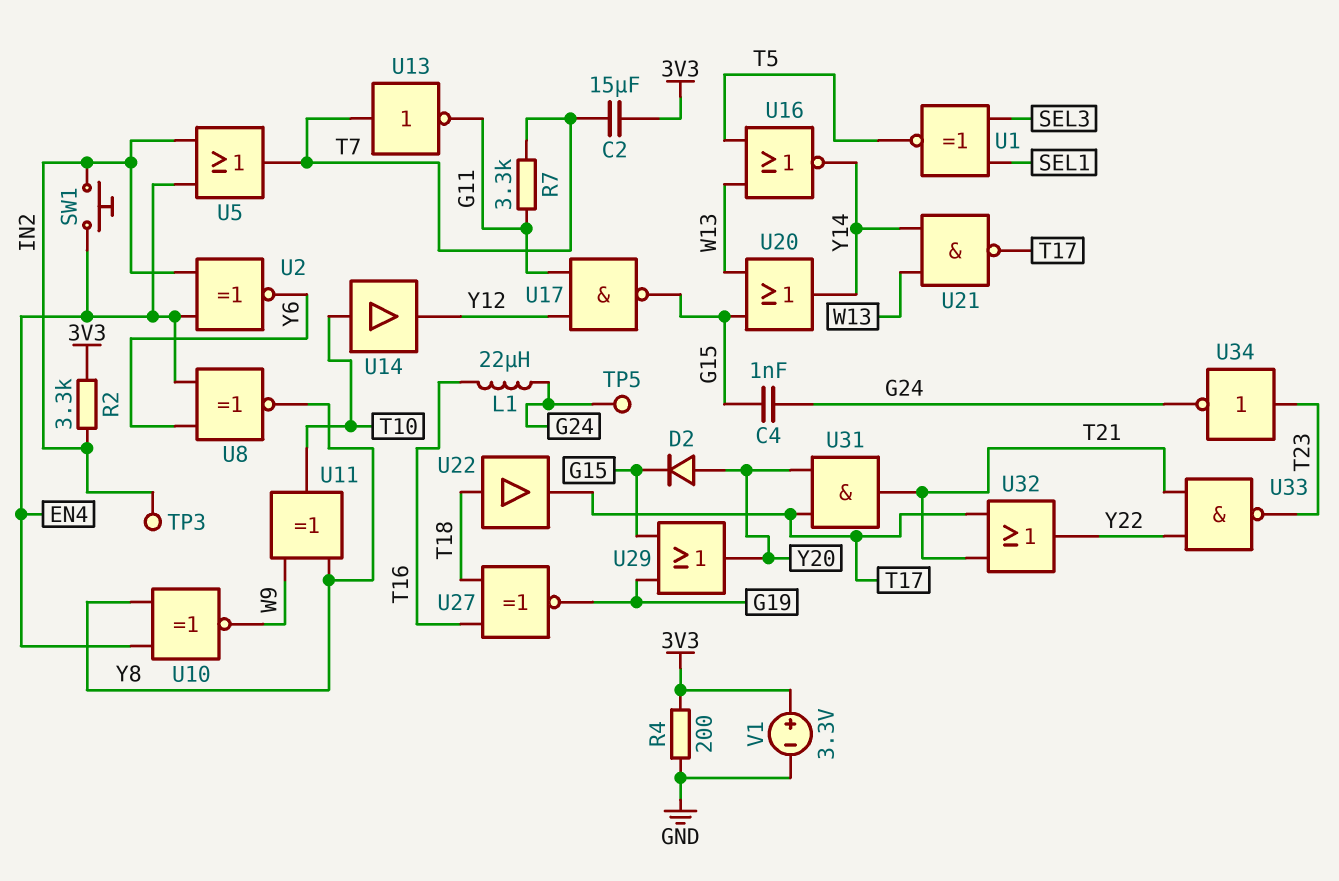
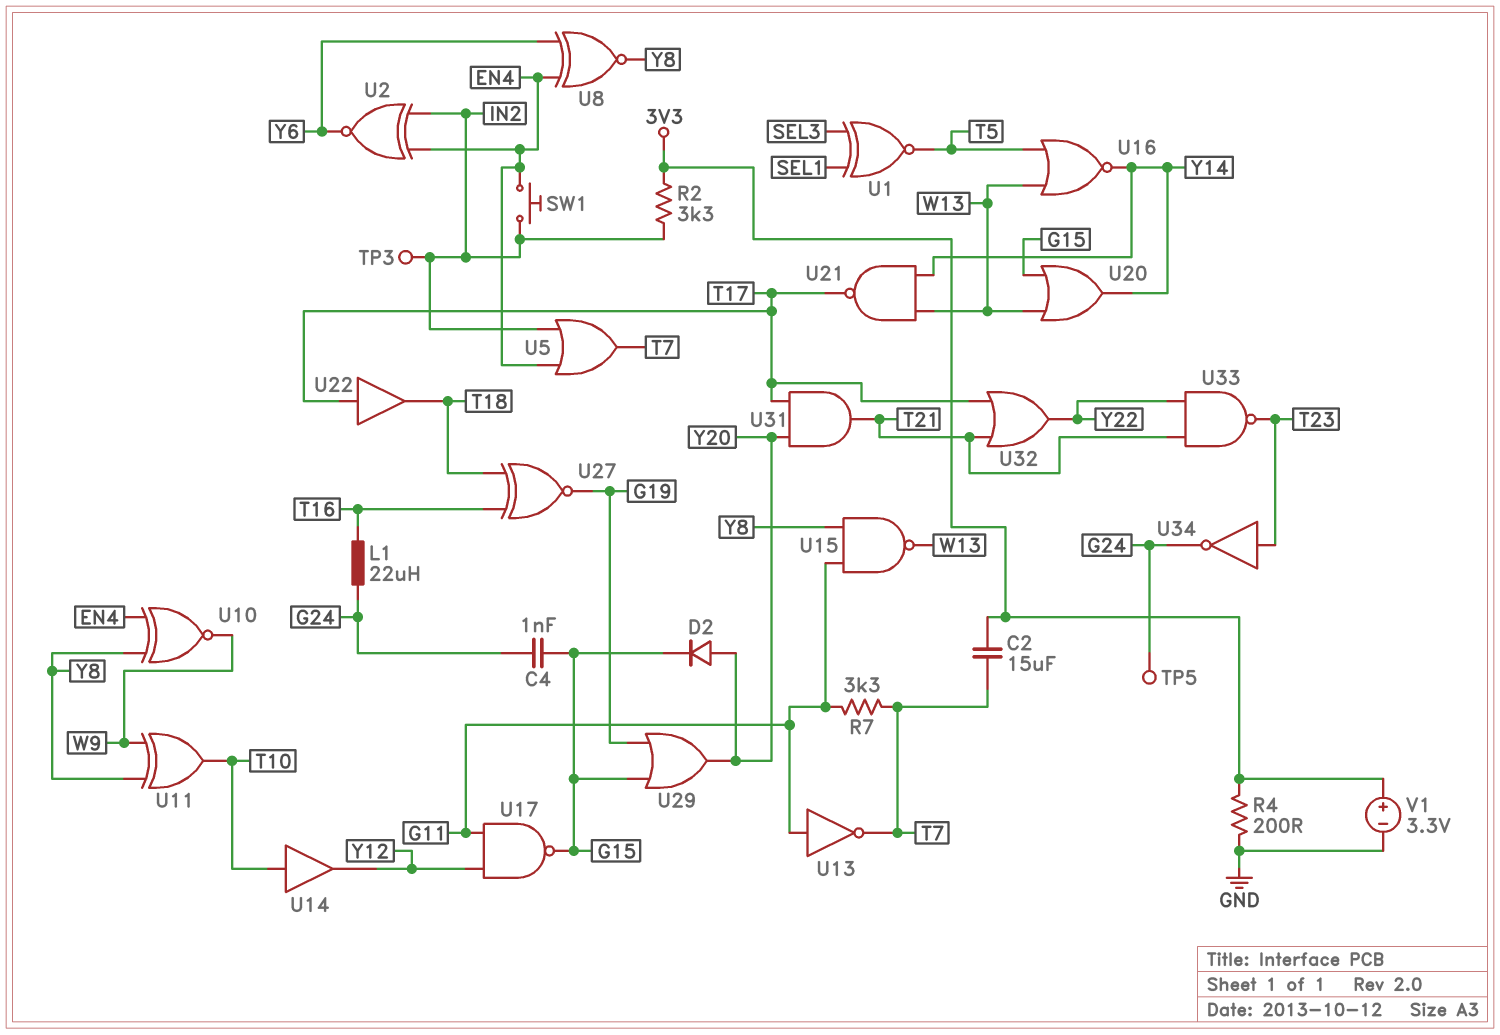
U13: NOT (in T7, out G11) -> NOT (in G11, out T7)
U15: none -> NAND (in G11, in Y8, out W13)
U22: buffer (in T18, out T17) -> buffer (in T17, out T18)

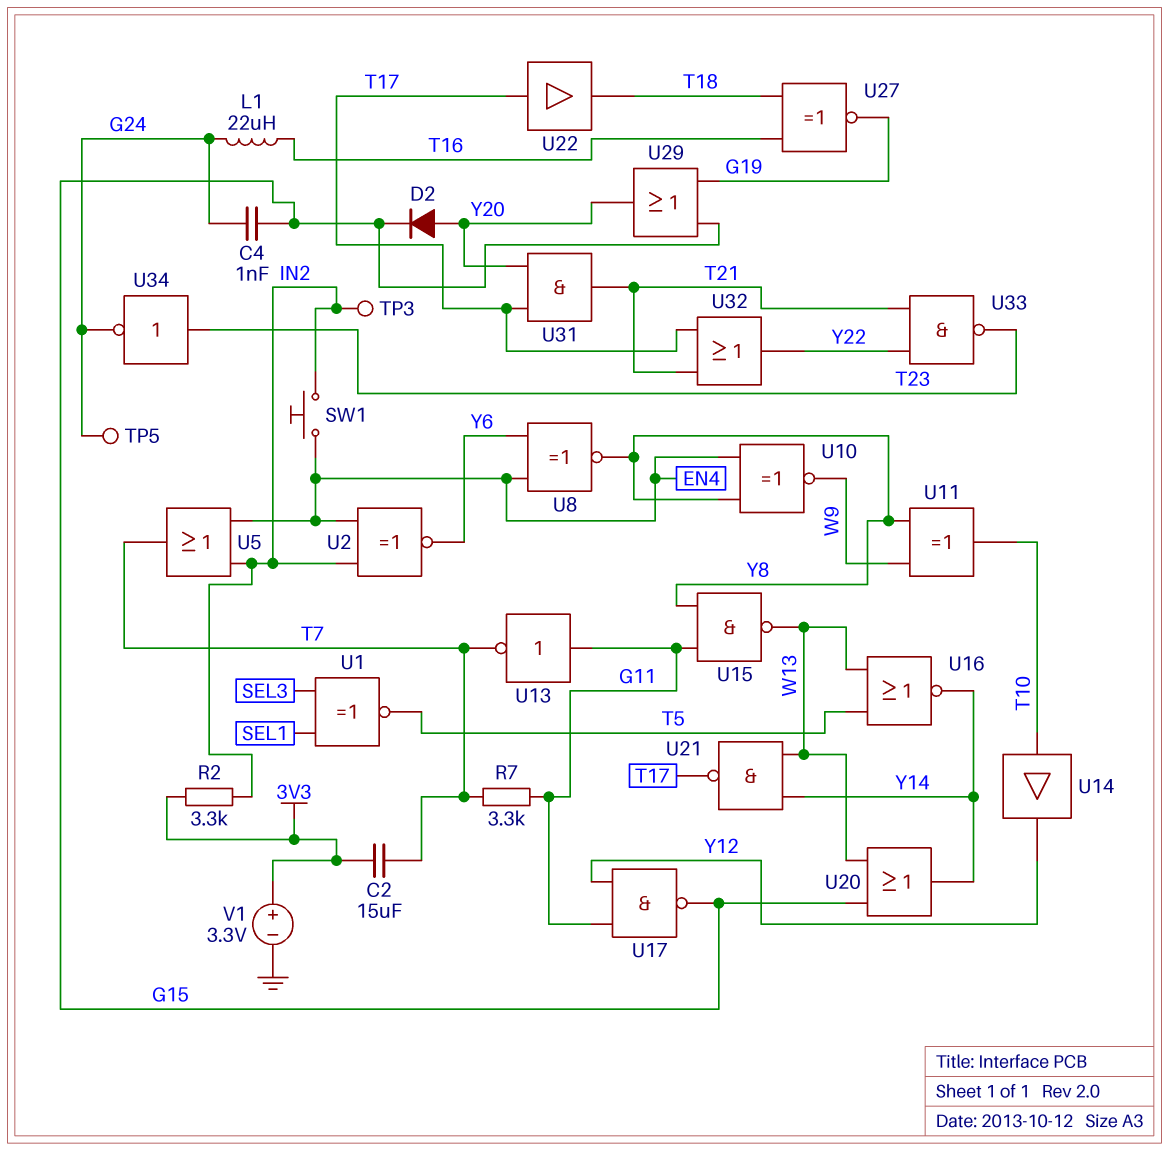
R4: 200 (3V3, GND) -> none

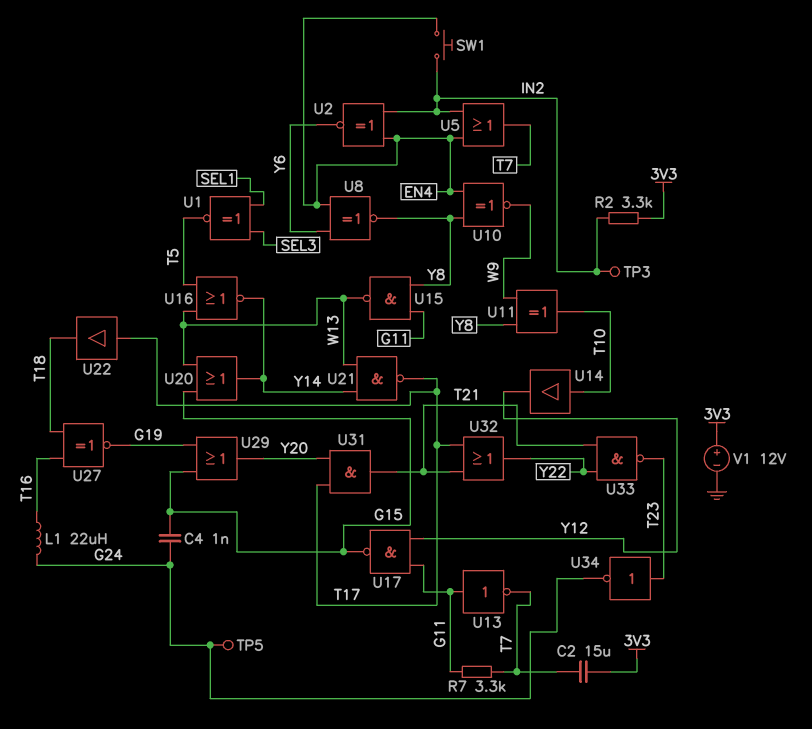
D2: diode (A Y20, K G15) -> none
V1: 3.3V (plus 3V3, minus GND) -> 12V (plus 3V3, minus GND)

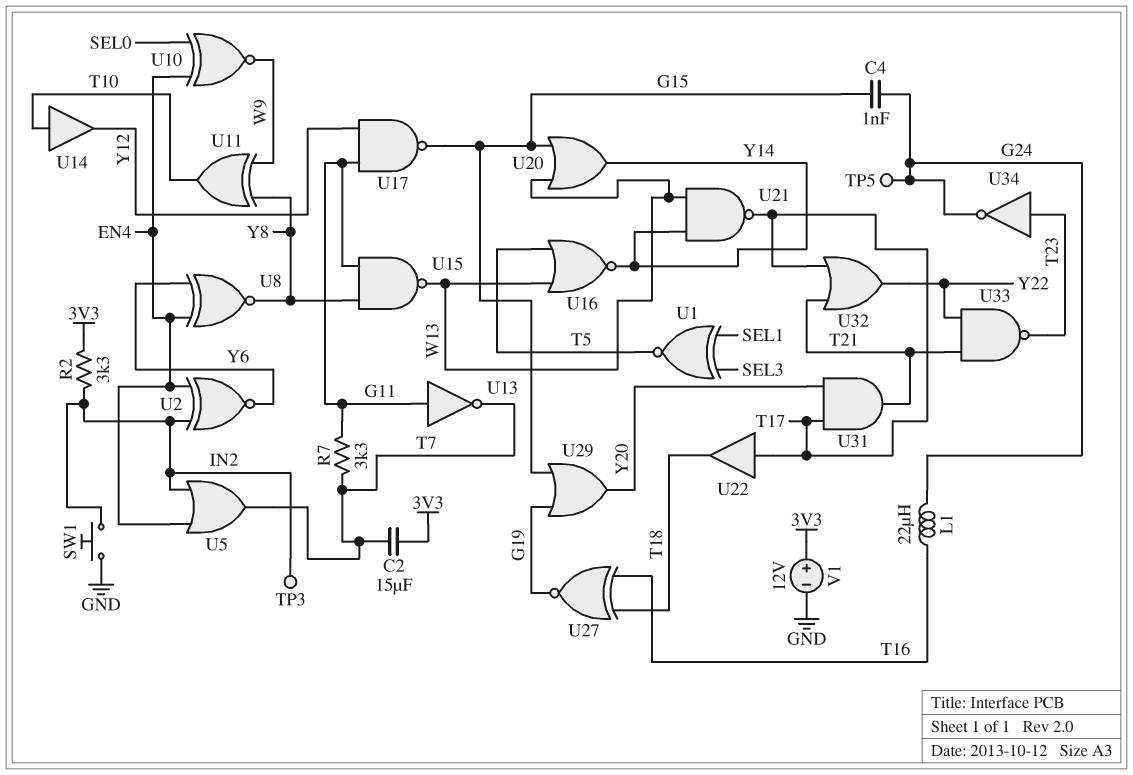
SW1: button (EN4, IN2) -> button (GND, IN2)
U10: XNOR (in EN4, in Y8, out W9) -> XNOR (in EN4, in SEL0, out W9)

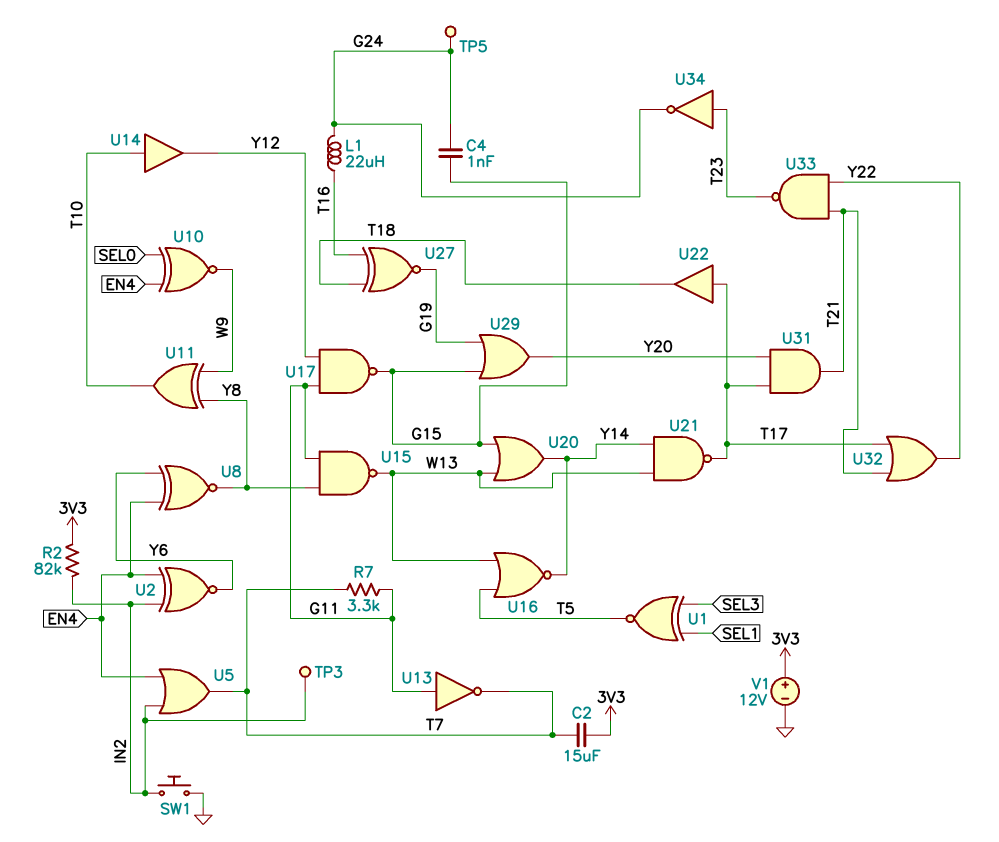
R2: 3.3k (3V3, IN2) -> 82k (3V3, IN2)

